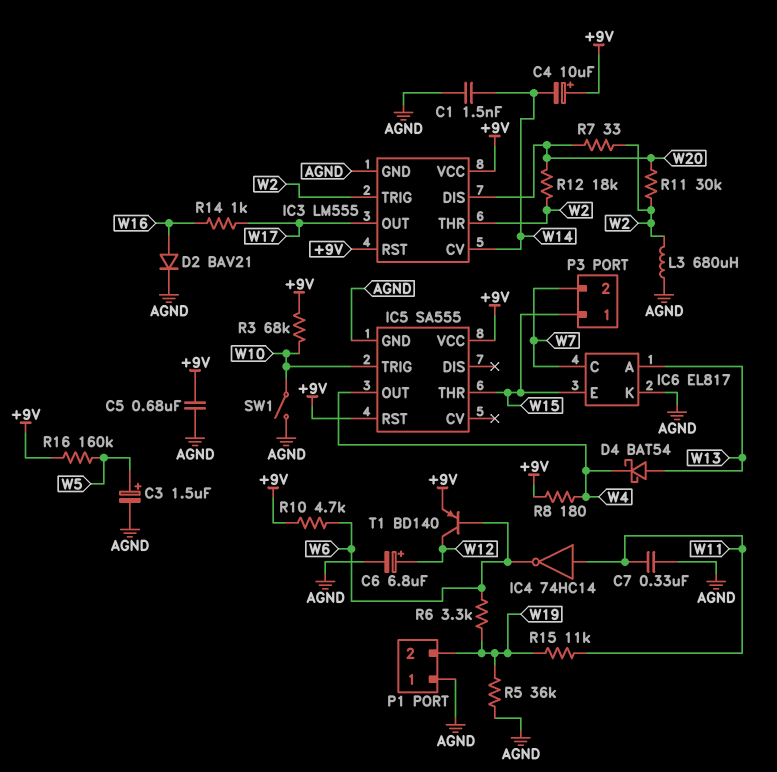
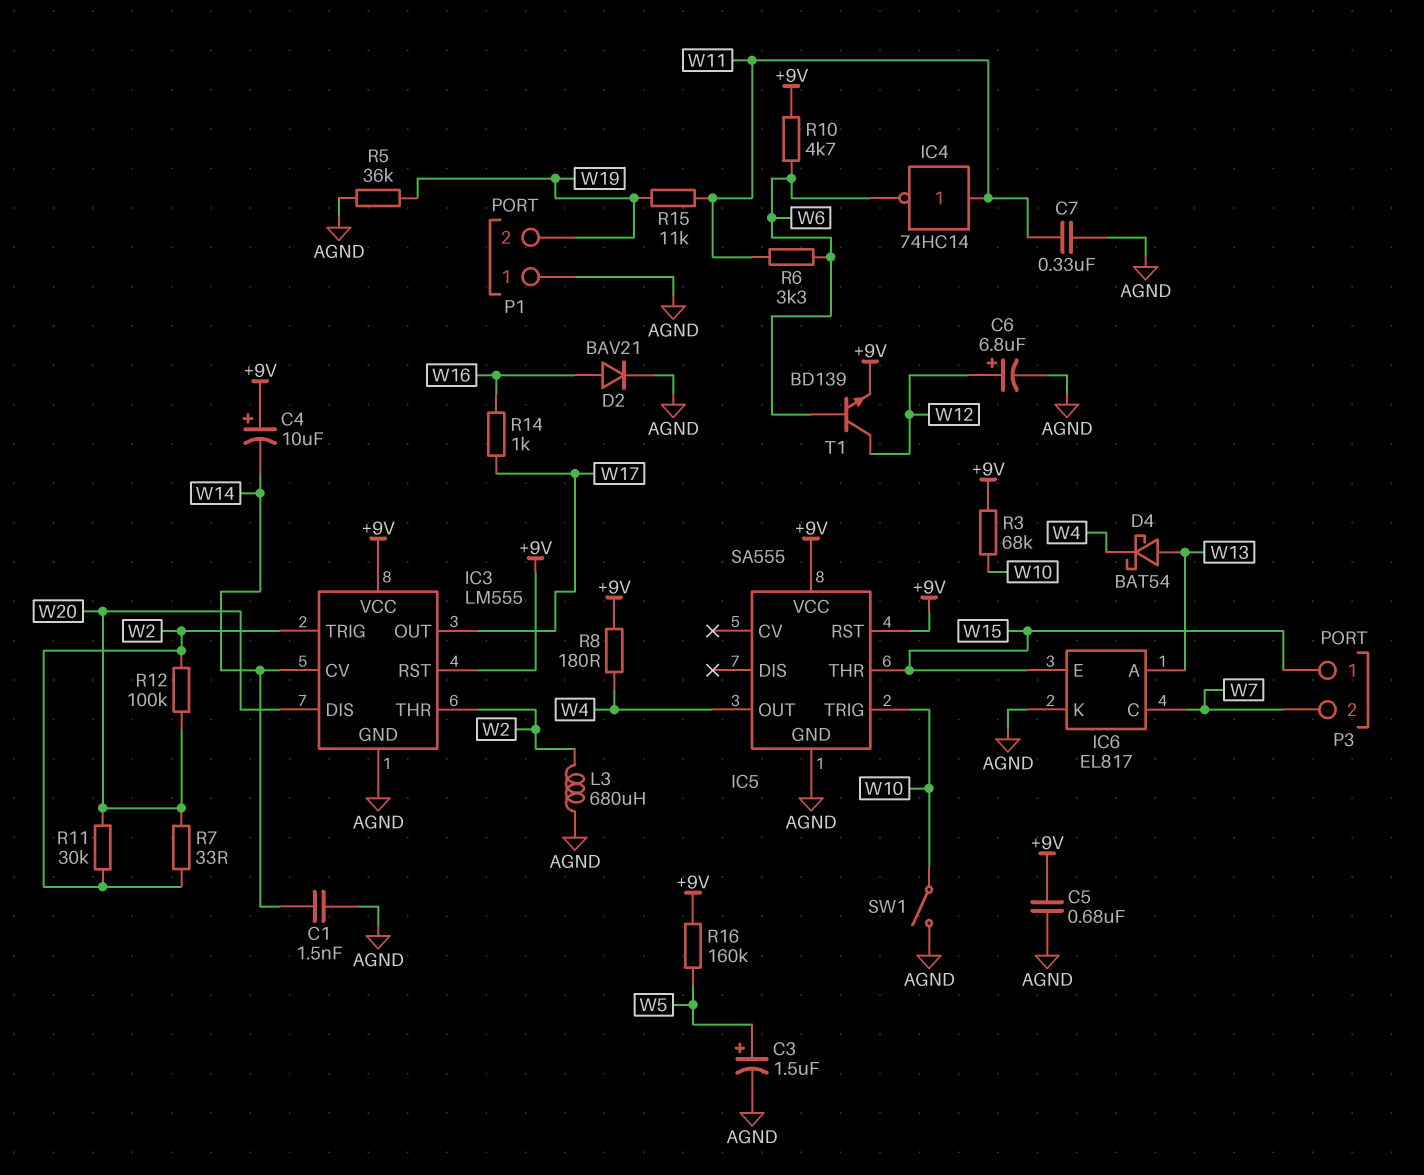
R6: 3.3k (W6, W19) -> 3.3k (W6, W11)
R12: 18k (W2, W20) -> 100k (W2, W20)
T1: PNP BD140 (B W6, C W12, E +9V) -> NPN BD139 (B W6, C W12, E +9V)

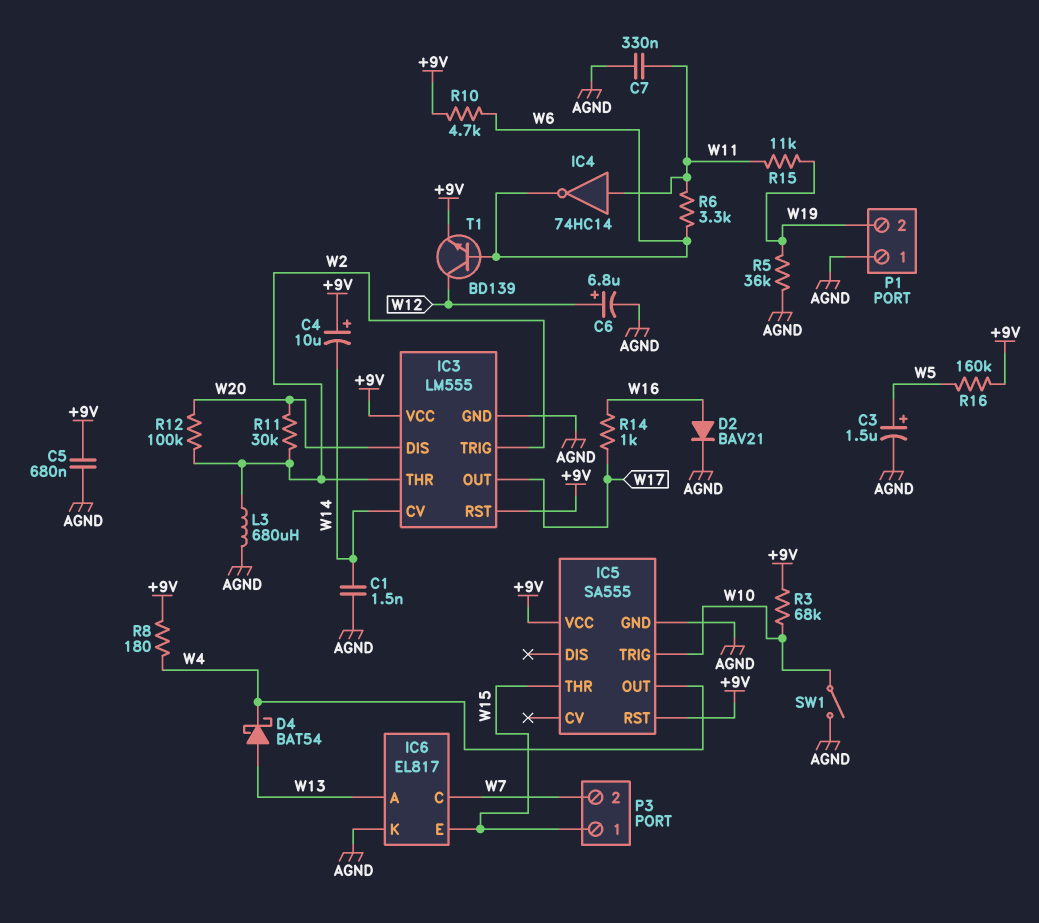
R7: 33 (W2, W20) -> none

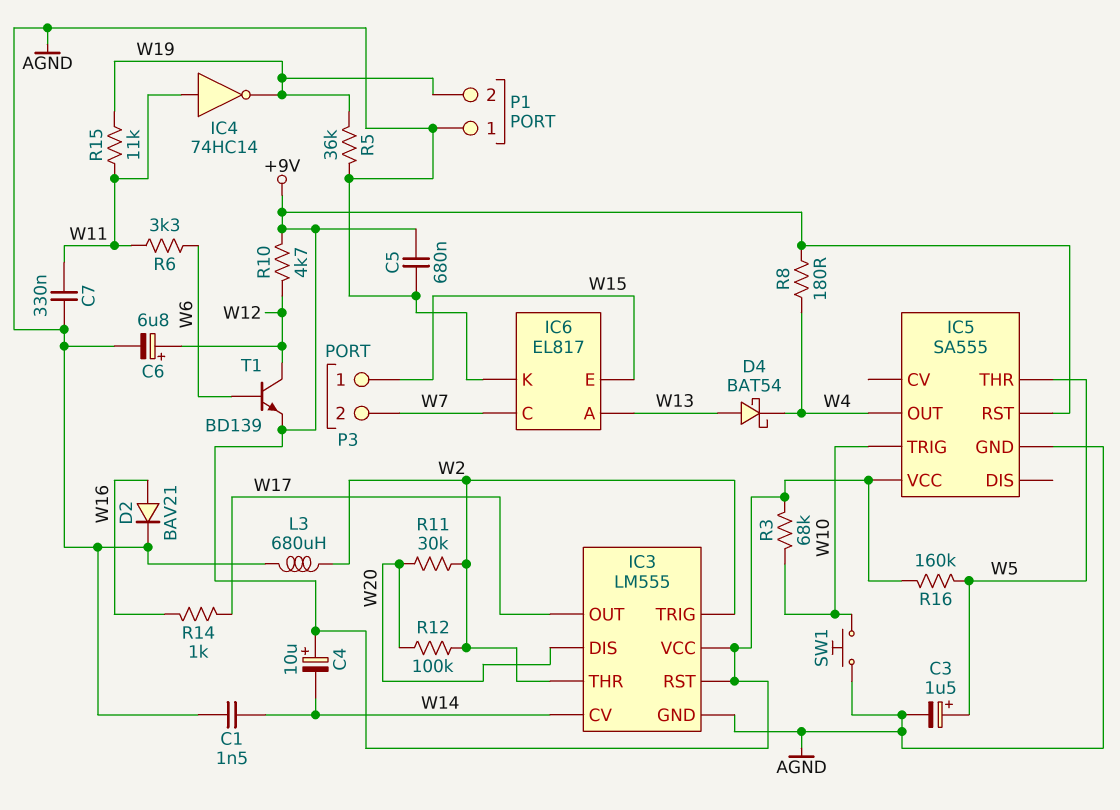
IC4: NOT 74HC14 (in W11, out W6) -> NOT 74HC14 (in W11, out W19)
IC5 pin THR: W15 -> W5
R10: 4.7k (+9V, W6) -> 4.7k (+9V, W12)
SW1: switch (AGND, W10) -> button (AGND, W10)

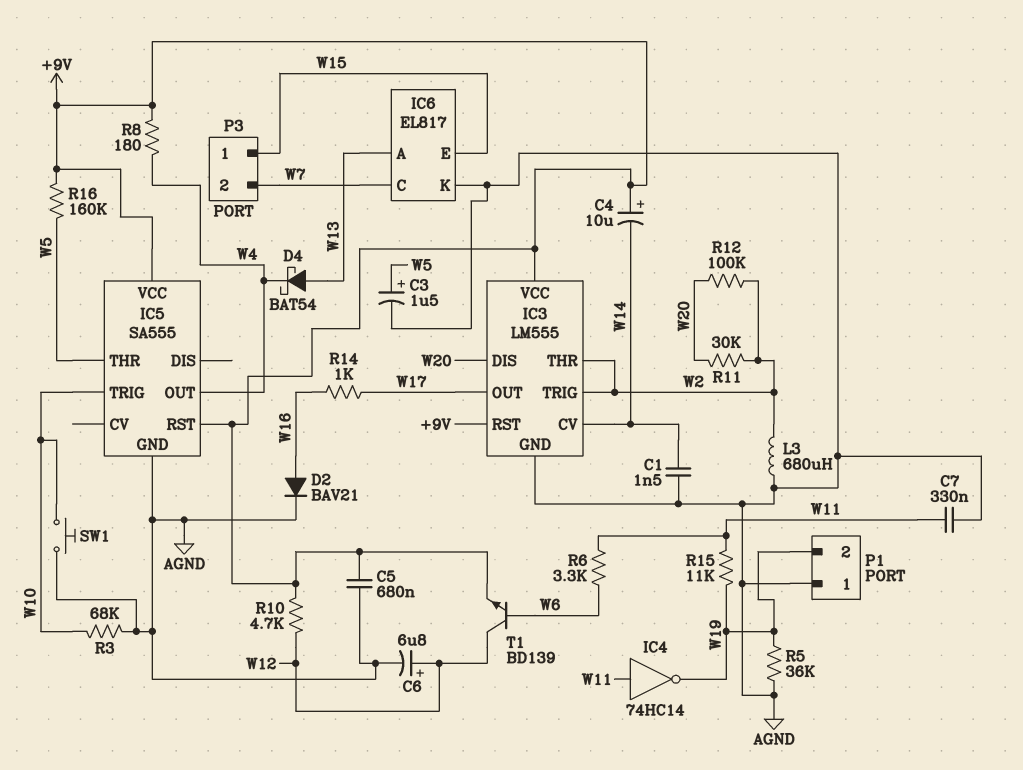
R3: 68k (+9V, W10) -> 68k (AGND, W10)

